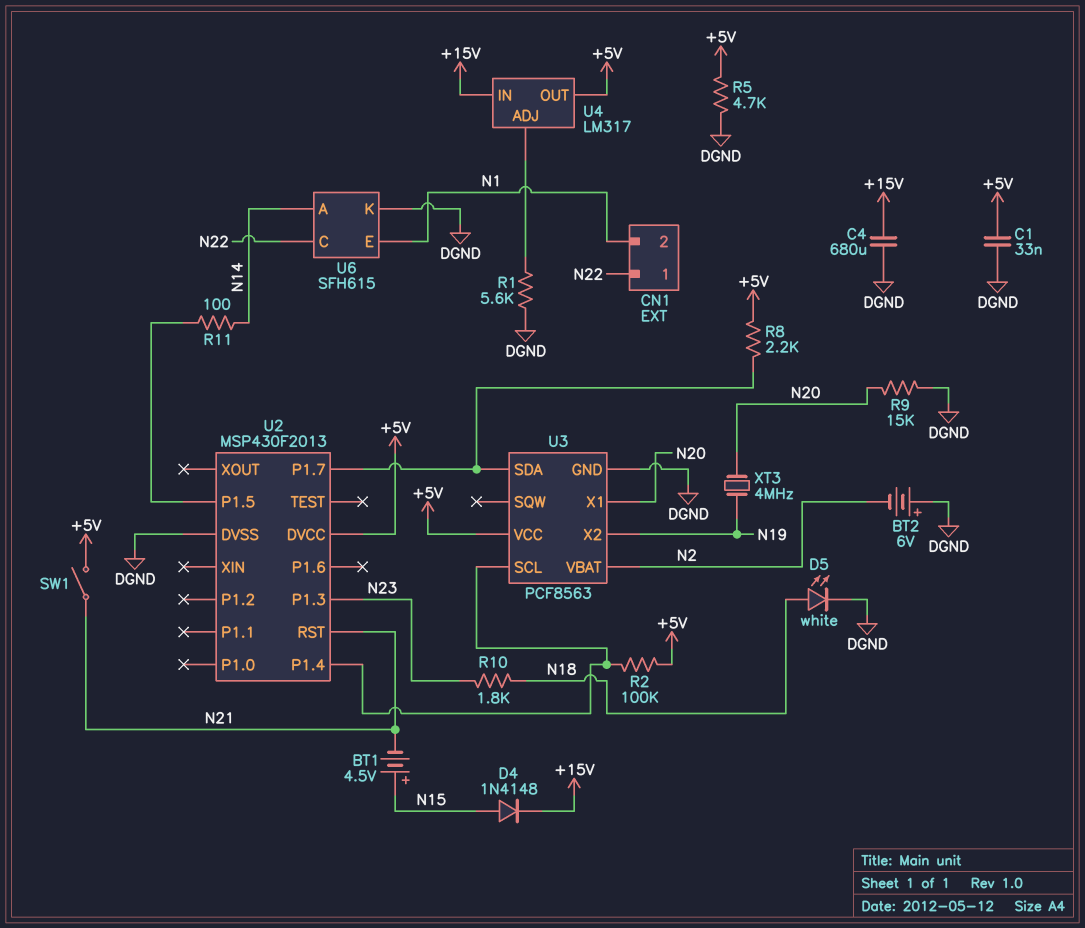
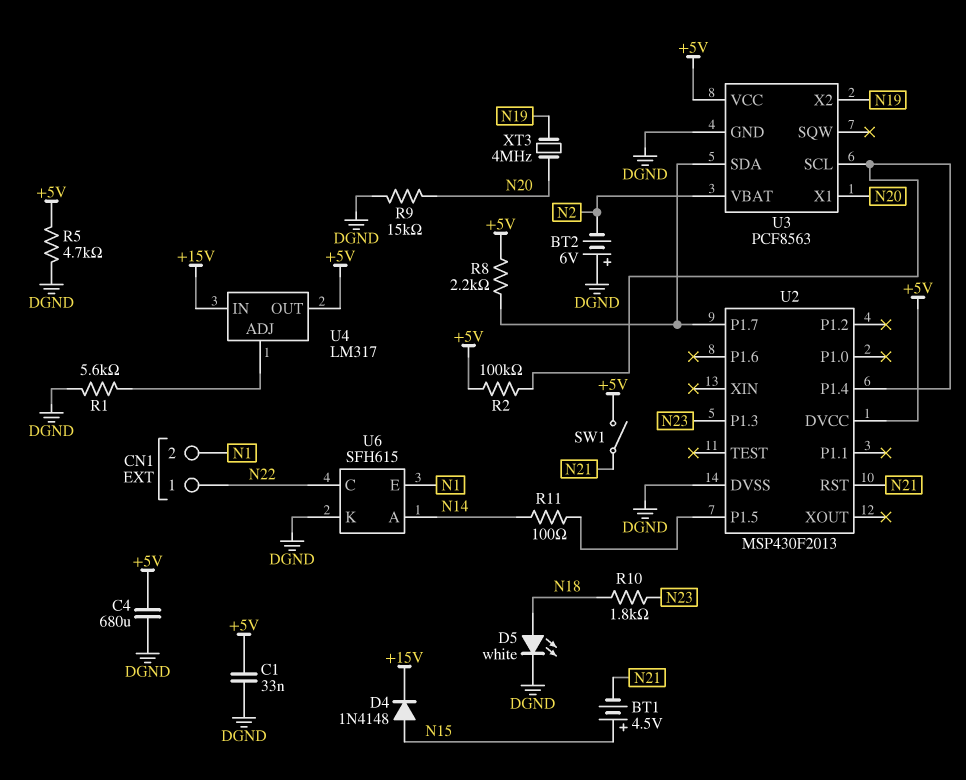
C4: 680uF (+15V, DGND) -> 680uF (+5V, DGND)

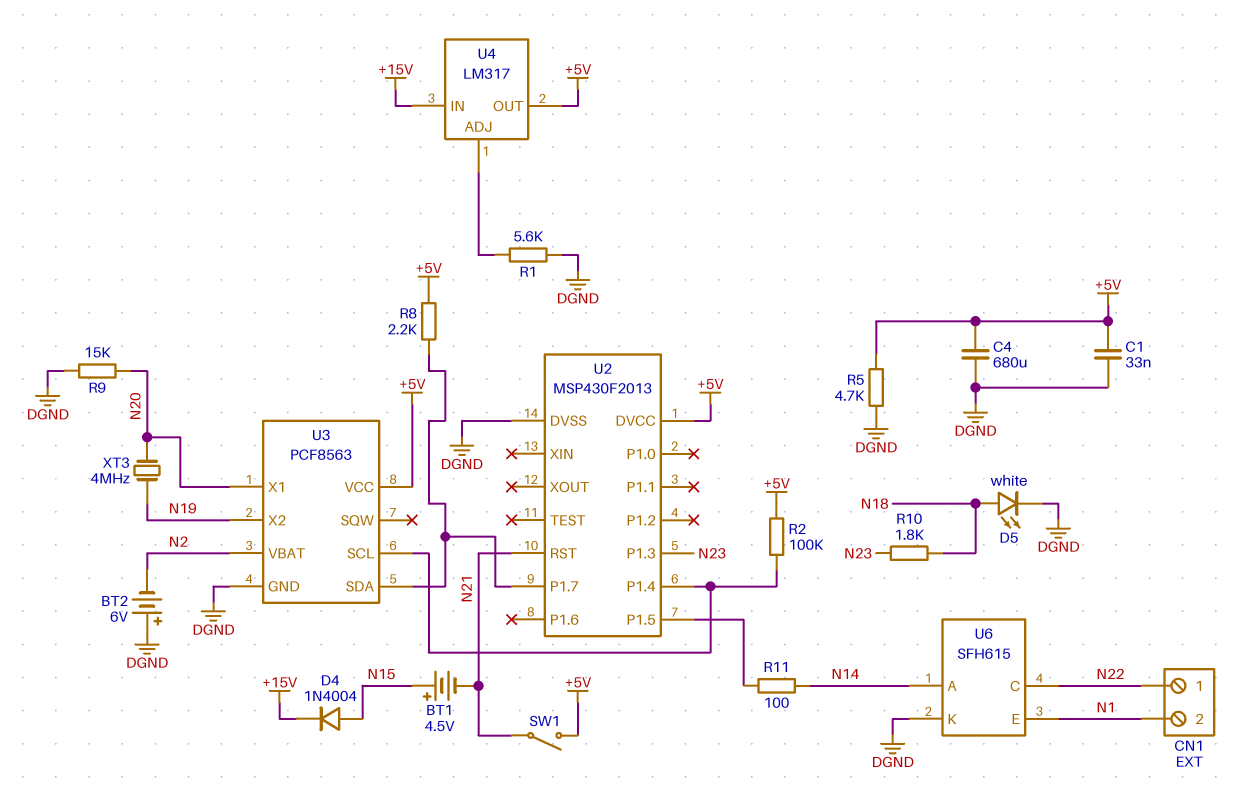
D4: diode 1N4148 (A N15, K +15V) -> diode 1N4004 (A N15, K +15V)

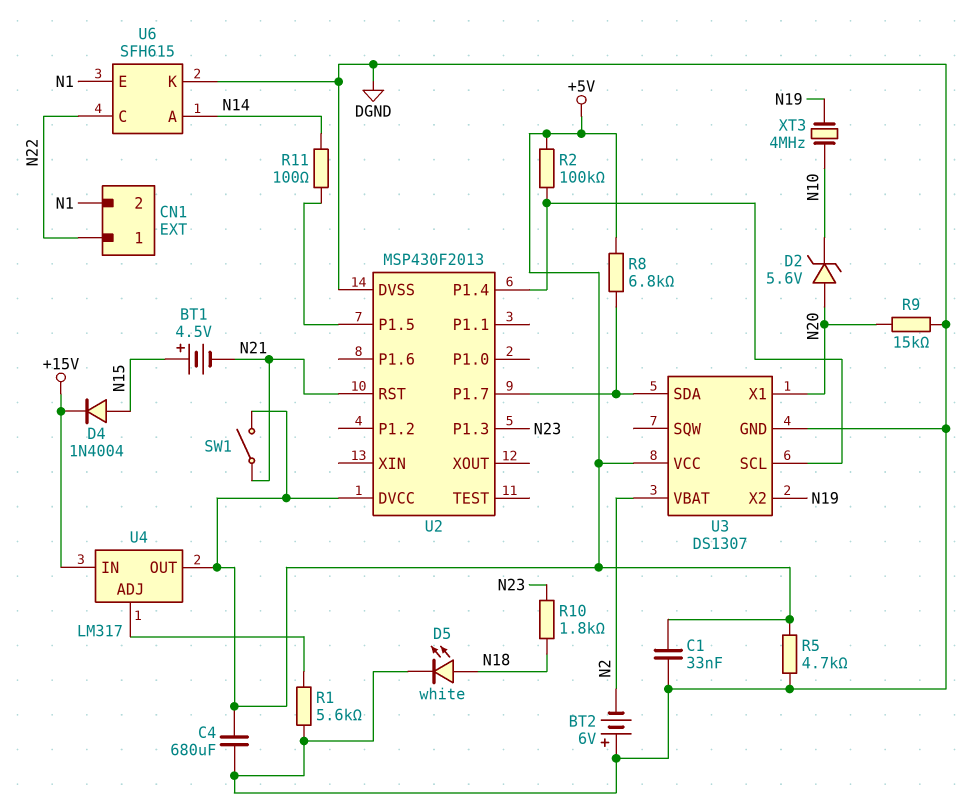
D2: none -> zener 5.6V (A N20, K N10)
R8: 2.2k (+5V, U2/P1.7) -> 6.8k (+5V, U2/P1.7)
U3: PCF8563 -> DS1307
XT3: 4MHz (N19, N20) -> 4MHz (N10, N19)

